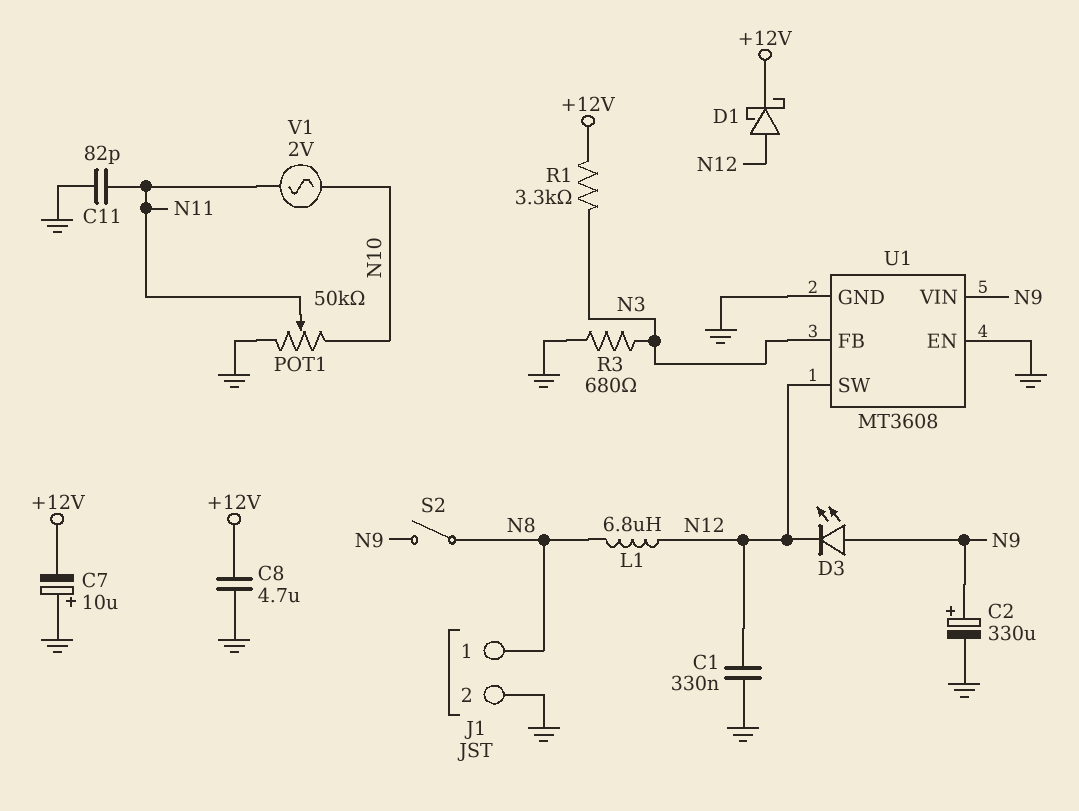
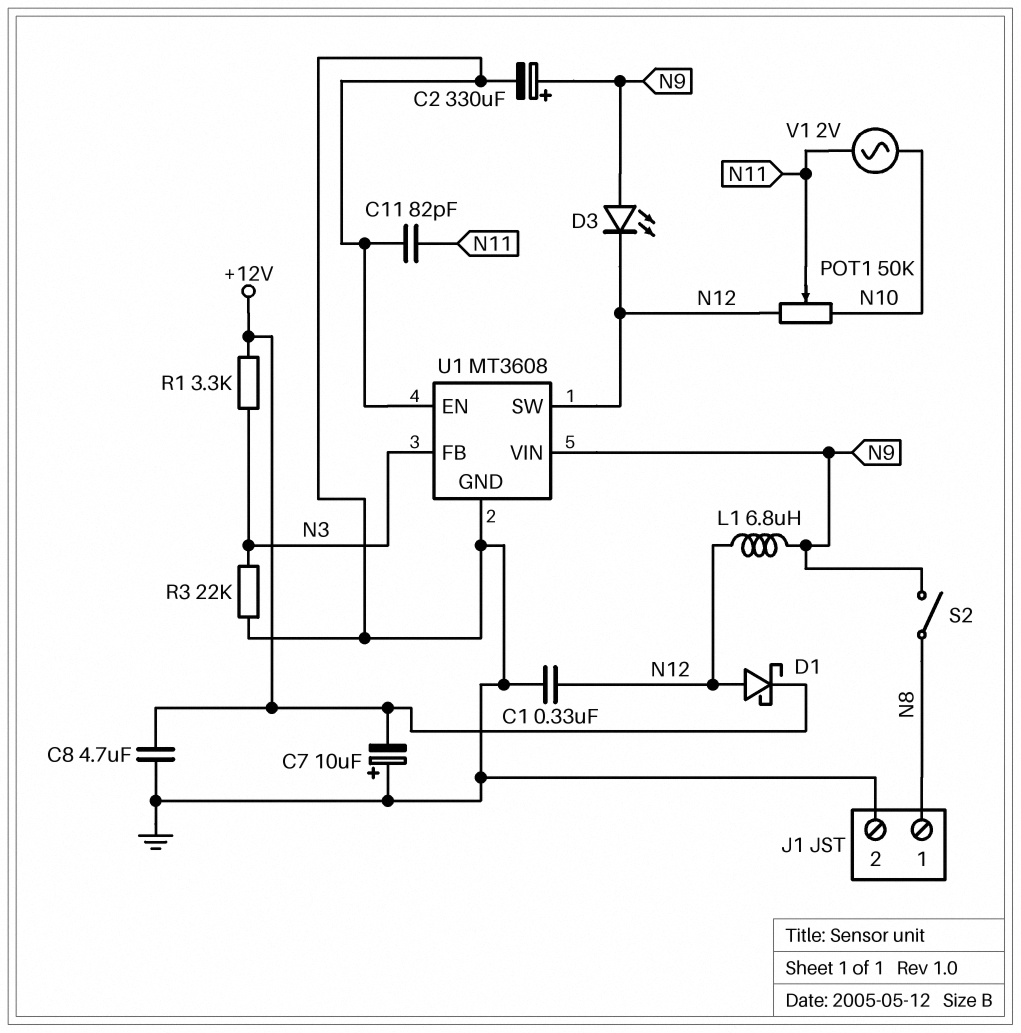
L1: 6.8uH (N8, N12) -> 6.8uH (N9, N12)
POT1: 50k (GND, N10, wiper N11) -> 50k (N10, N12, wiper N11)
R3: 680 (GND, N3) -> 22k (GND, N3)

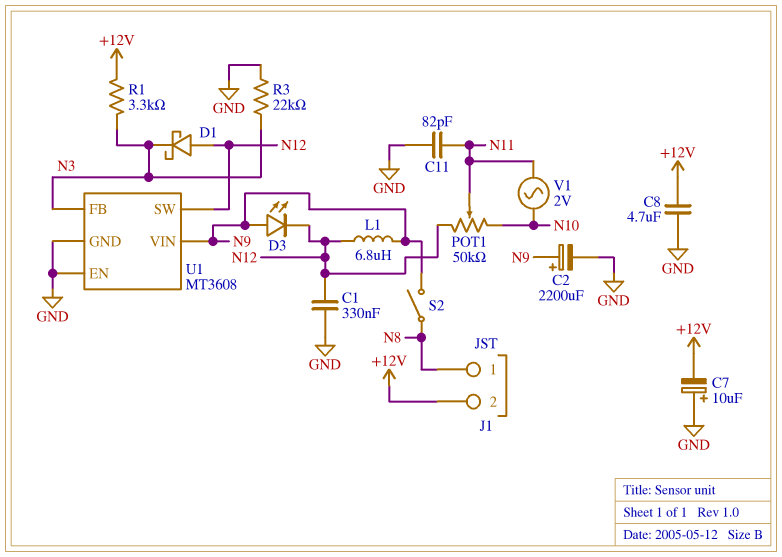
C2: 330uF (plus N9, minus GND) -> 2200uF (plus N9, minus GND)
D1: schottky (A N12, K +12V) -> schottky (A N12, K N3)
J1 pin 2: GND -> +12V

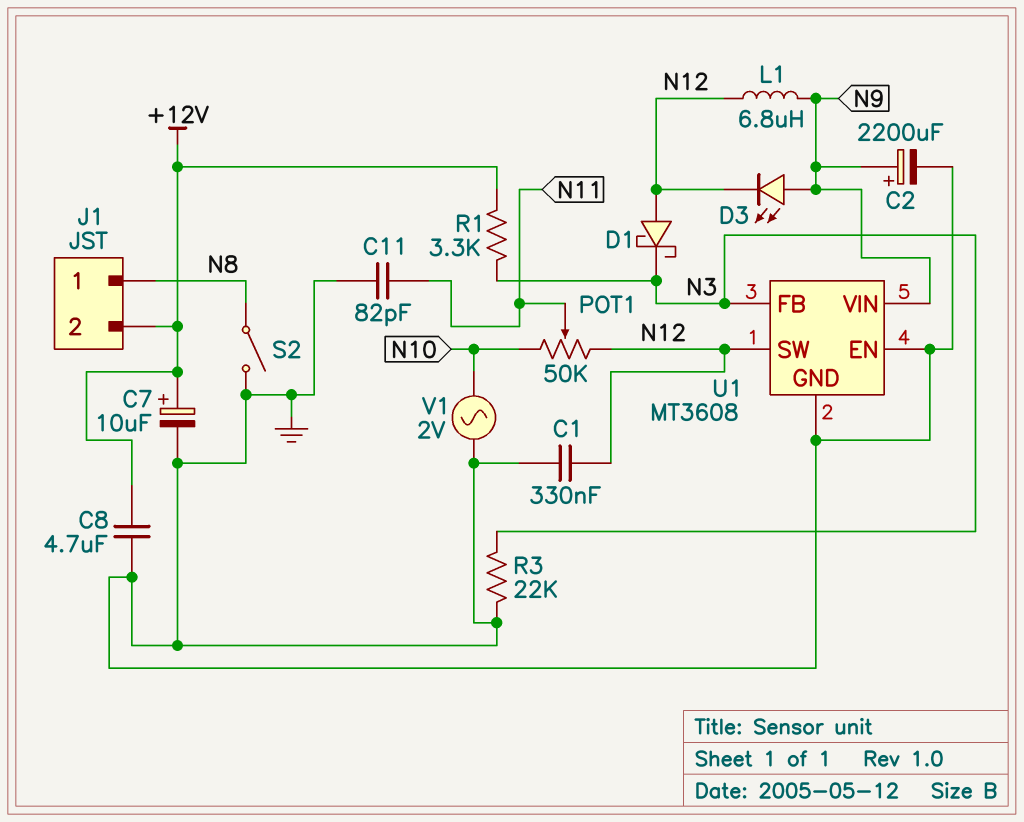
C7: 10uF (plus GND, minus +12V) -> 10uF (plus +12V, minus GND)
S2: switch (N8, N9) -> switch (GND, N8)
V1: AC 2V (N10, N11) -> AC 2V (GND, N10)

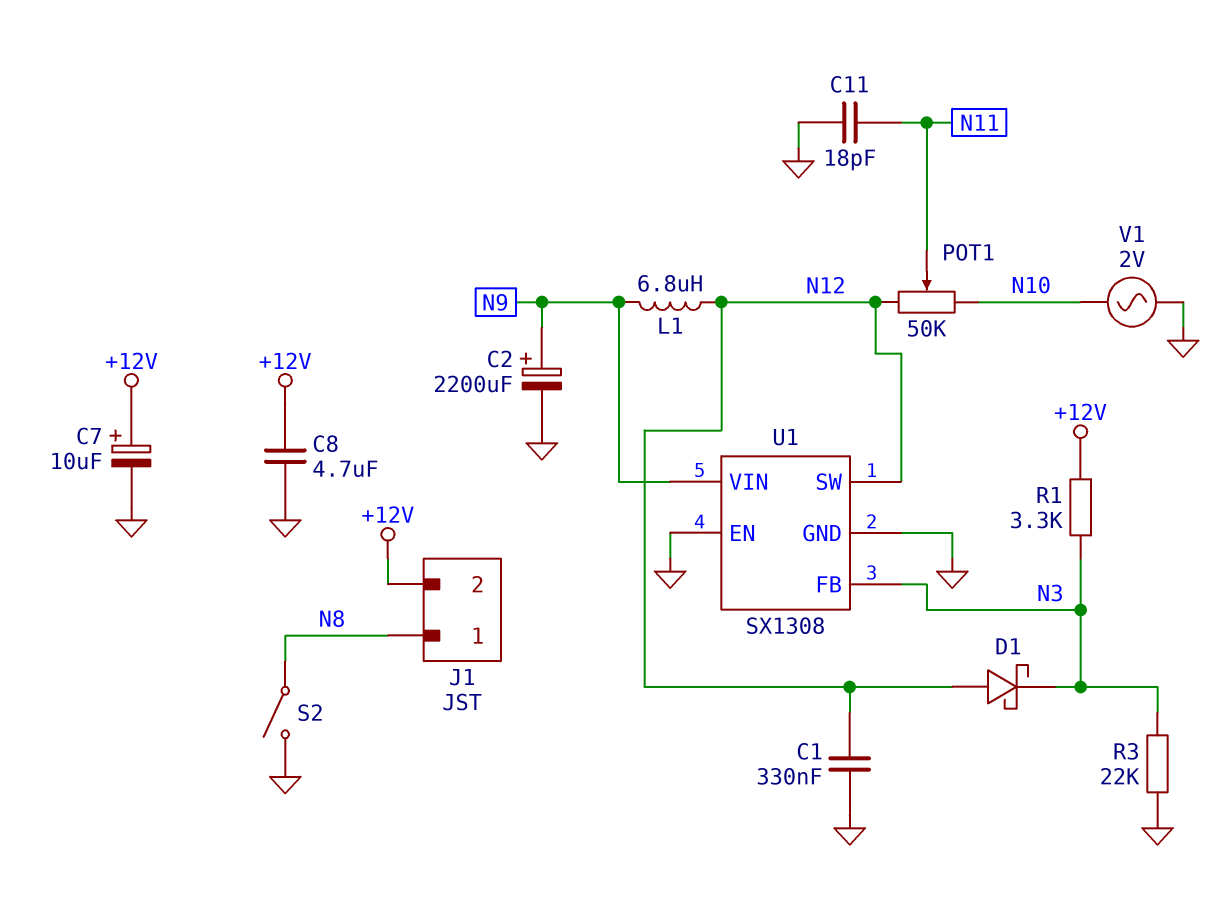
C11: 82pF (GND, N11) -> 18pF (GND, N11)
D3: LED (A N9, K N12) -> none
U1: MT3608 -> SX1308

